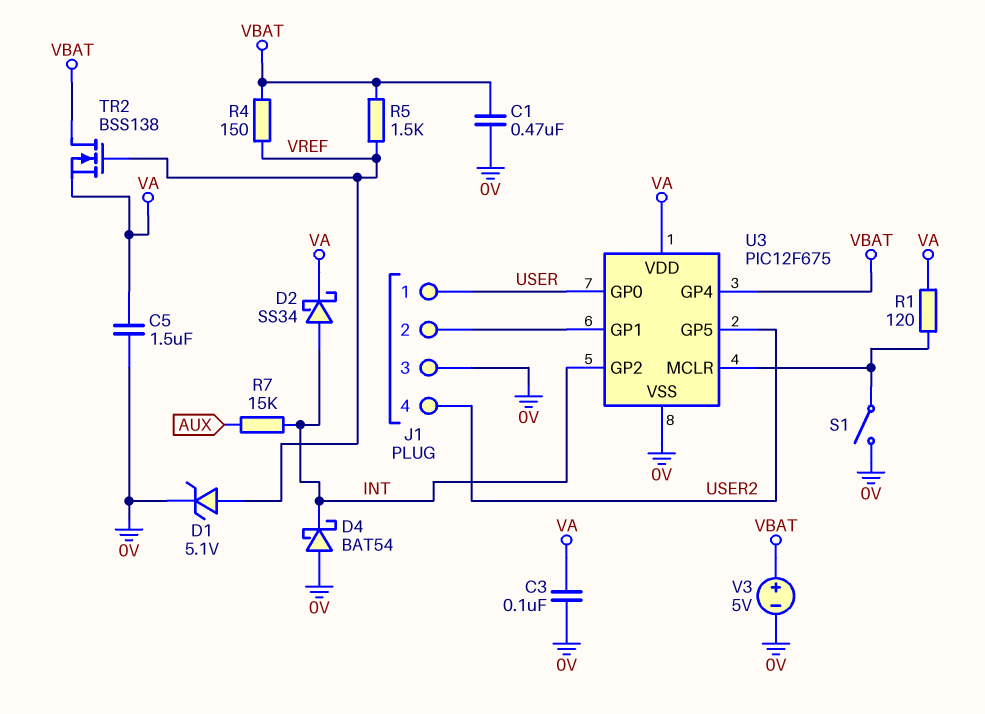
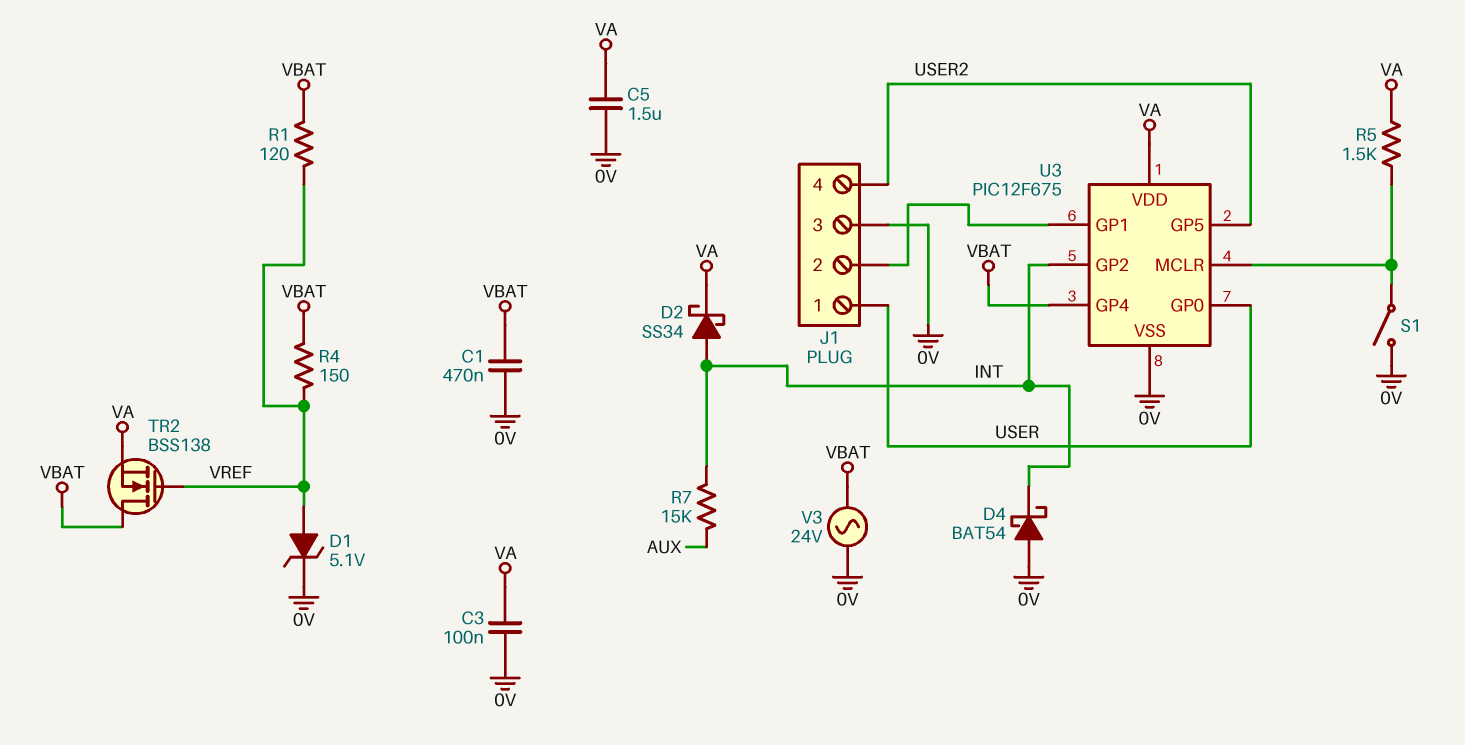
R1: 120 (U3/MCLR, VA) -> 120 (VBAT, VREF)
R5: 1.5k (VBAT, VREF) -> 1.5k (U3/MCLR, VA)
V3: 5V (plus VBAT, minus 0V) -> AC 24V (0V, VBAT)

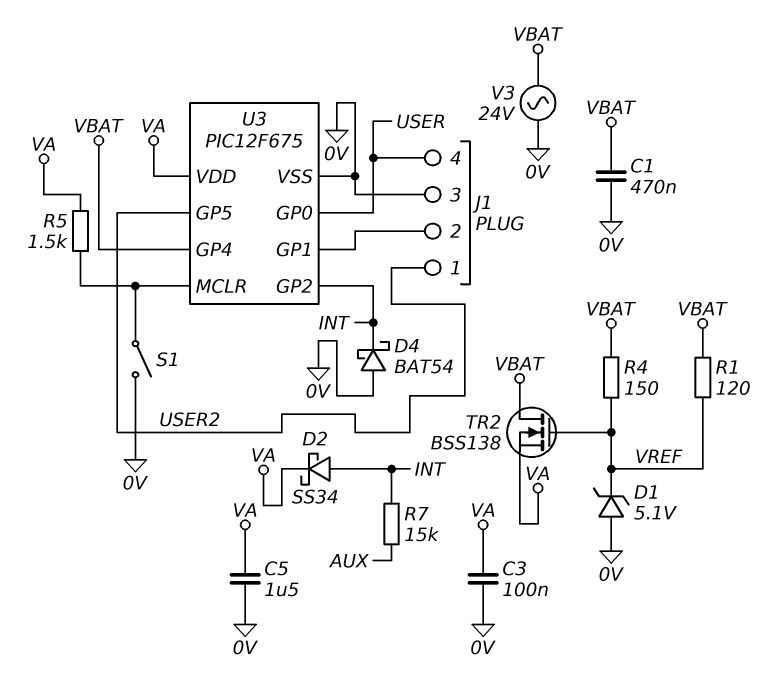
D1: zener 5.1V (A VREF, K 0V) -> zener 5.1V (A 0V, K VREF)
J1 pin 1: USER -> USER2
J1 pin 4: USER2 -> USER

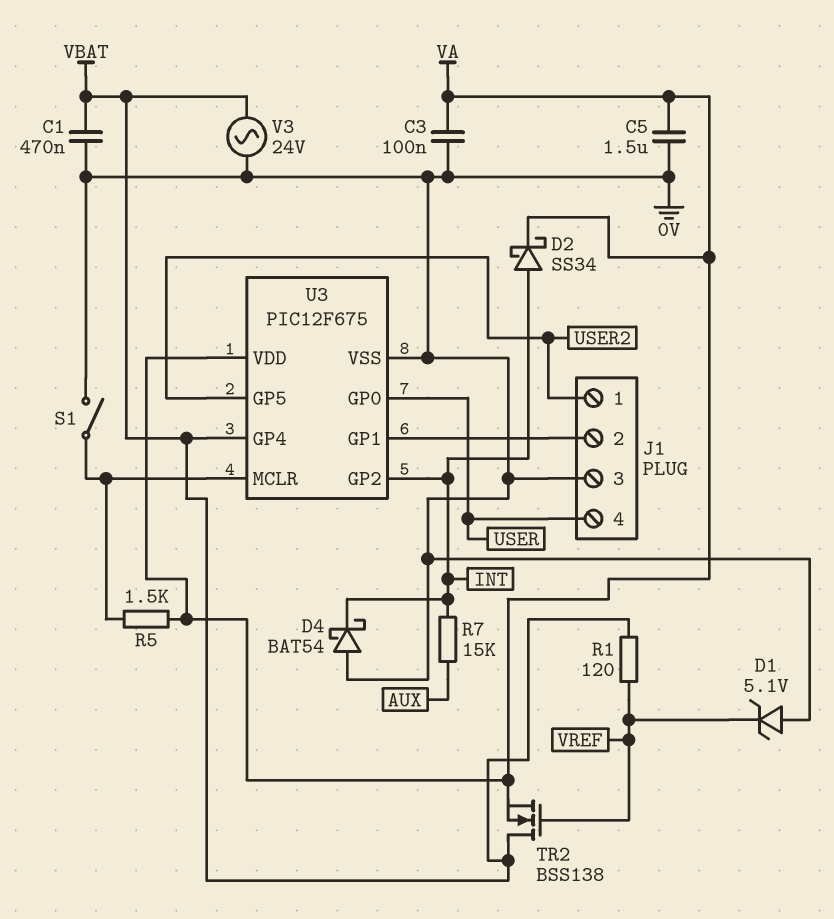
R4: 150 (VBAT, VREF) -> none

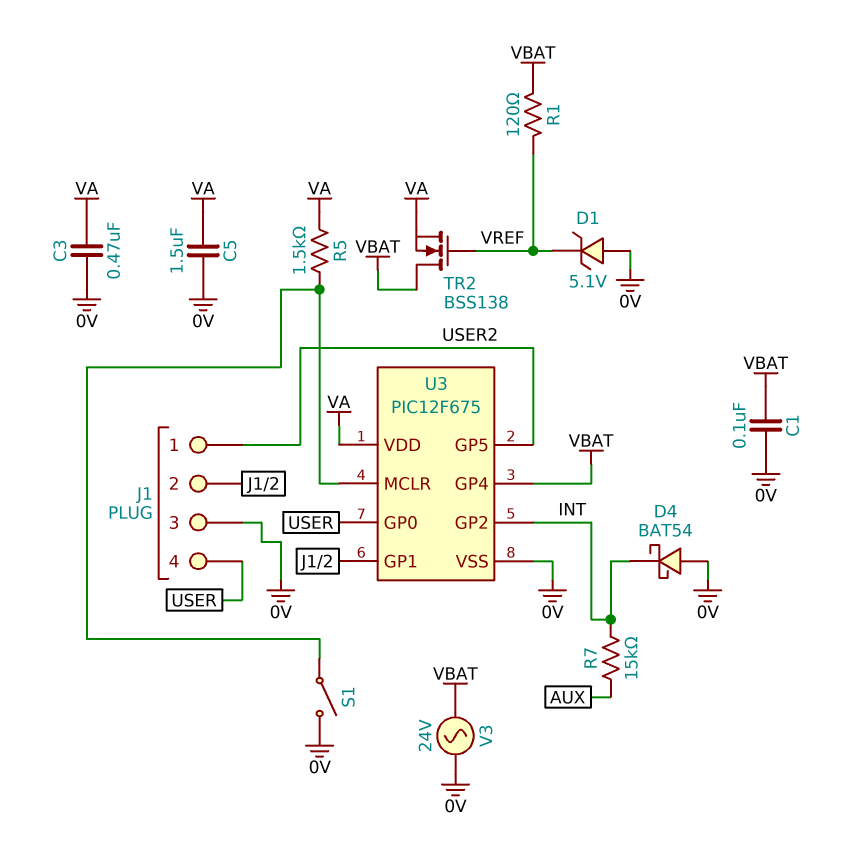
C1: 470nF (0V, VBAT) -> 100nF (0V, VBAT)
C3: 100nF (0V, VA) -> 470nF (0V, VA)
D2: schottky SS34 (A INT, K VA) -> none

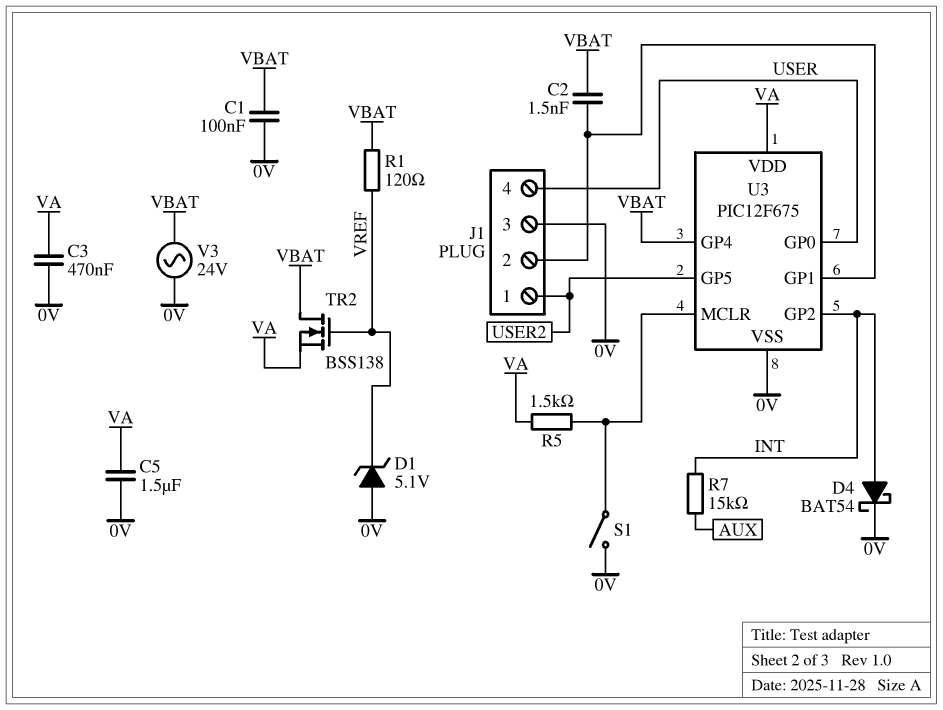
C2: none -> 1.5nF (J1/2, VBAT)
D4: schottky BAT54 (A 0V, K INT) -> schottky BAT54 (A INT, K 0V)

